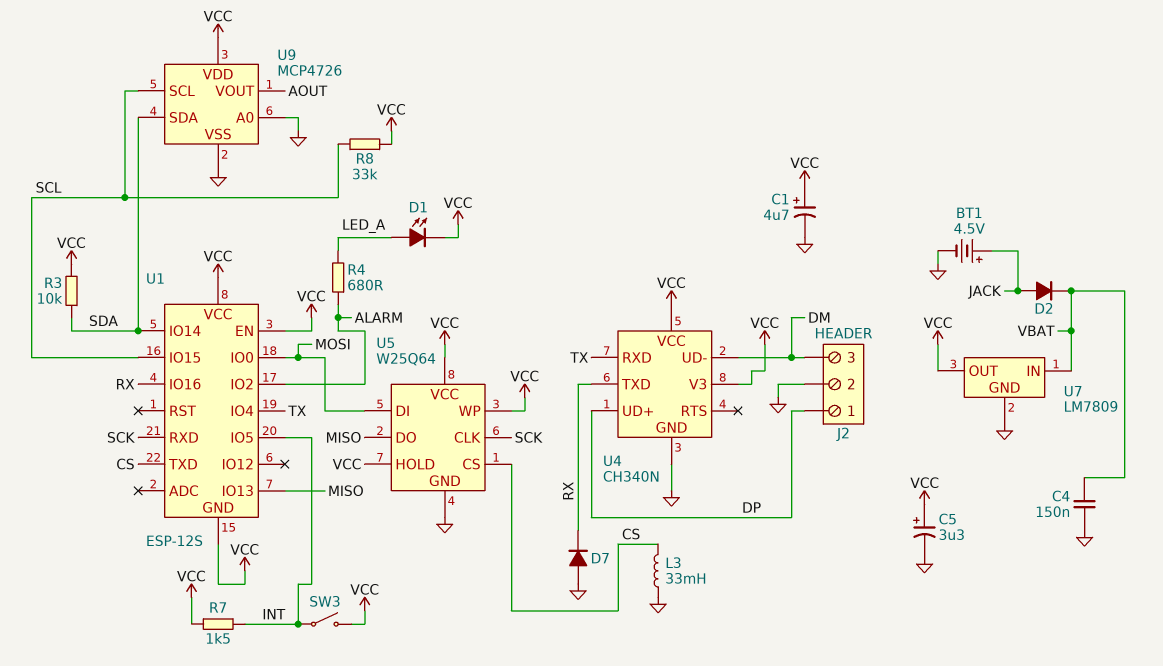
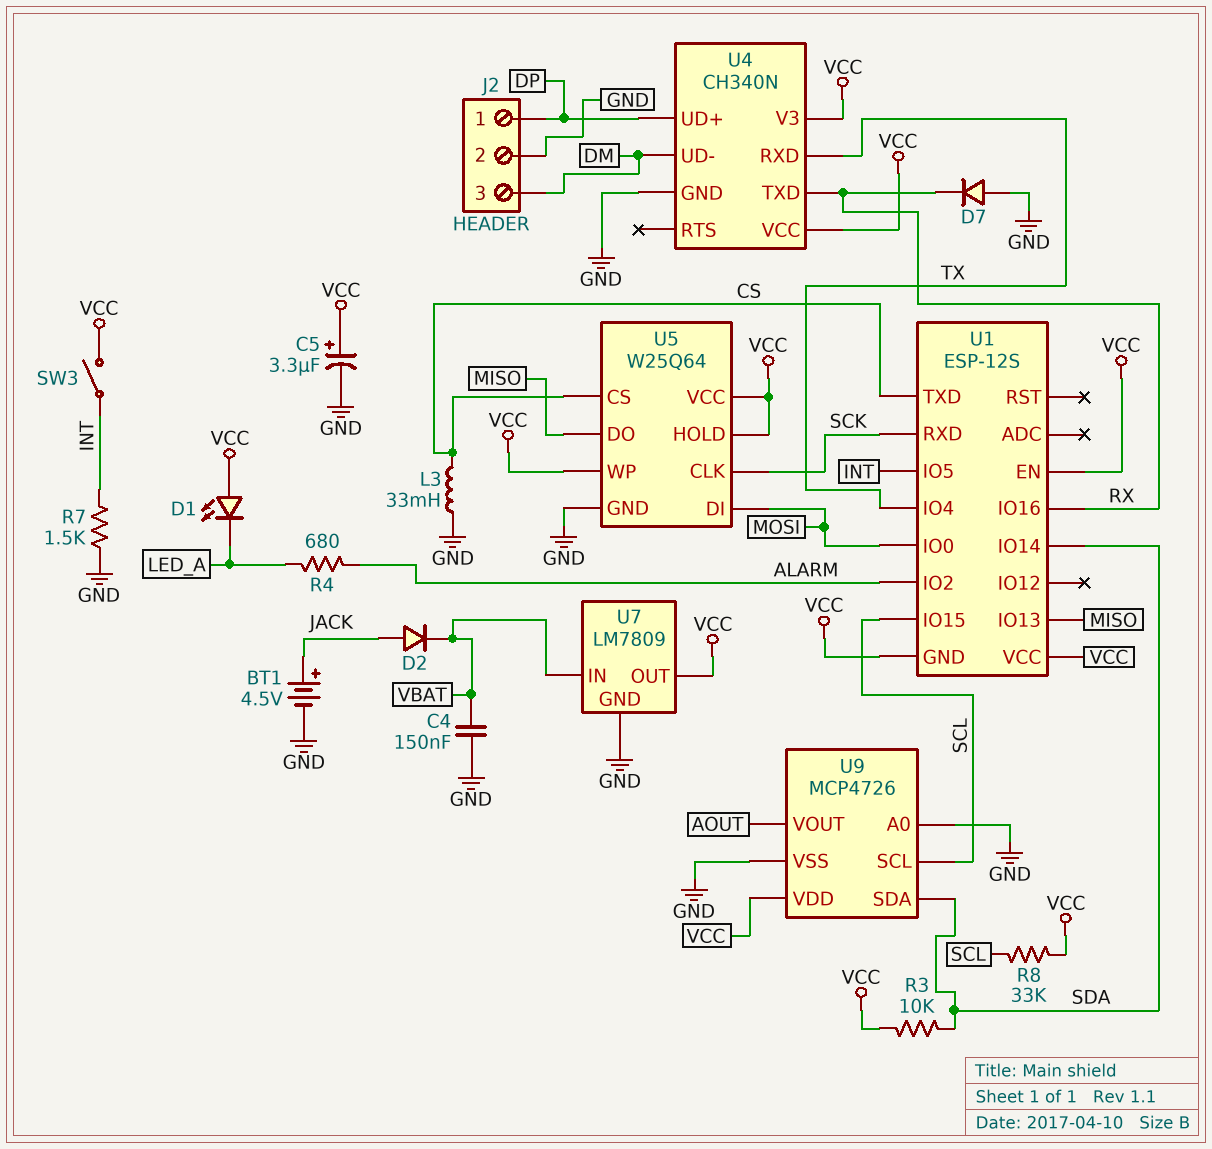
C1: 4.7uF (plus VCC, minus GND) -> none
D1: LED (A LED_A, K VCC) -> LED (A VCC, K LED_A)
R7: 1.5k (INT, VCC) -> 1.5k (GND, INT)

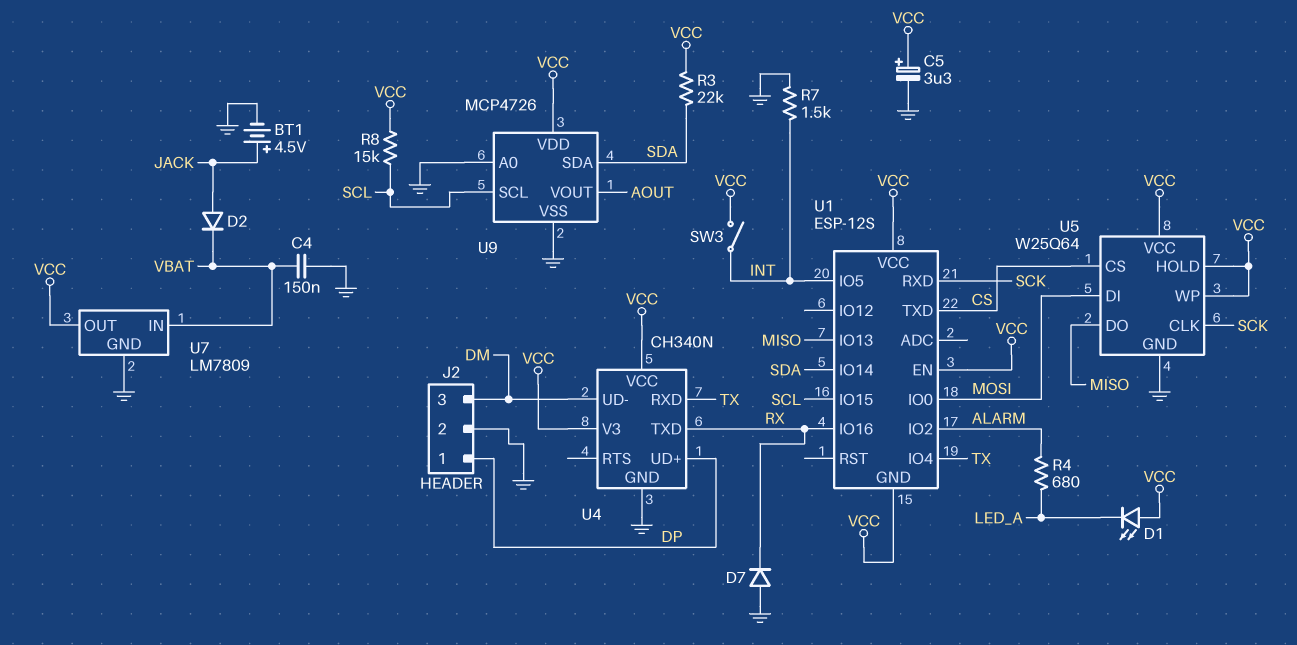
L3: 33mH (CS, GND) -> none
R3: 10k (SDA, VCC) -> 22k (SDA, VCC)
R8: 33k (SCL, VCC) -> 15k (SCL, VCC)

